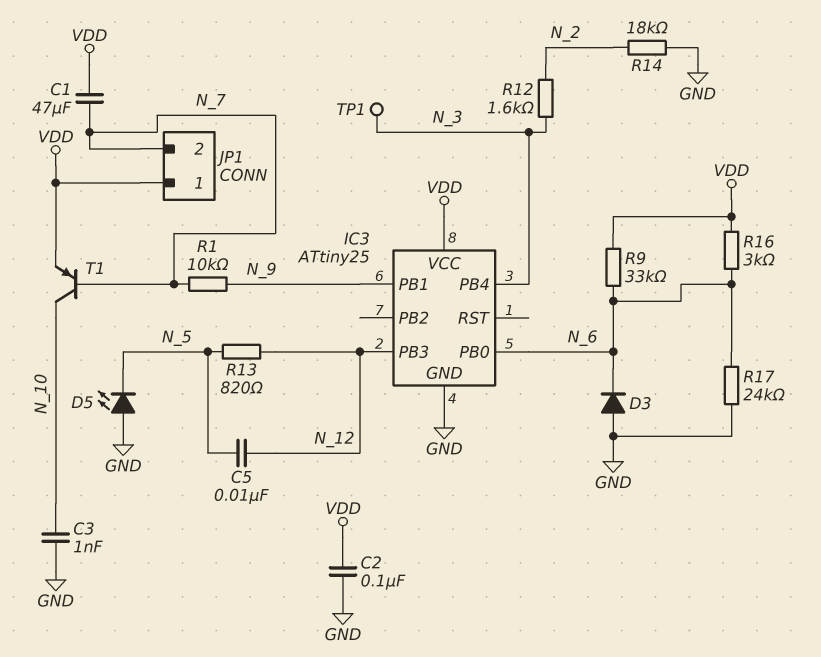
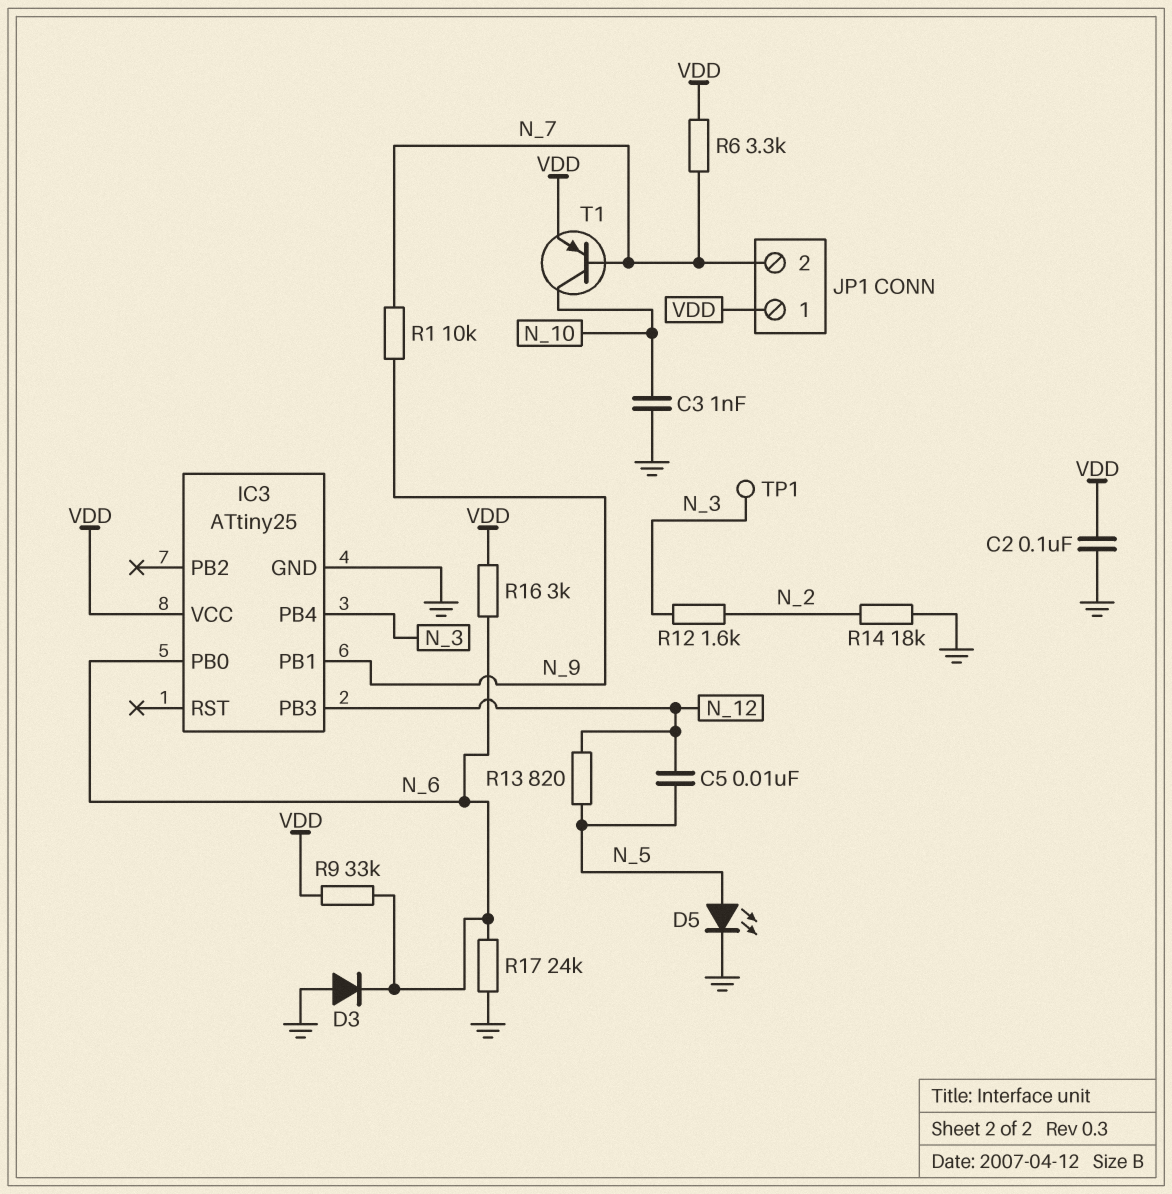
C1: 47uF (N_7, VDD) -> none
D5: LED (A GND, K N_5) -> LED (A N_5, K GND)
R6: none -> 3.3k (N_7, VDD)

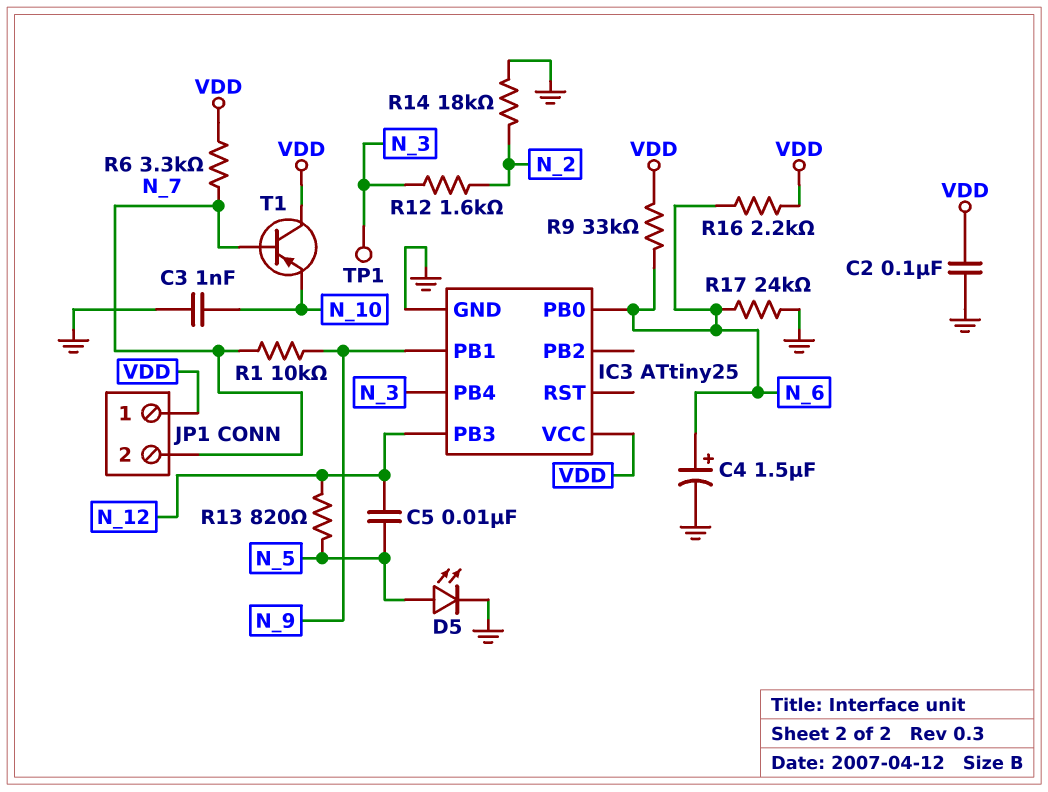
C4: none -> 1.5uF (plus N_6, minus GND)
D3: diode (A GND, K N_6) -> none
R16: 3k (N_6, VDD) -> 2.2k (N_6, VDD)
T1: PNP (B N_7, C N_10, E VDD) -> PNP (B N_7, C VDD, E N_10)

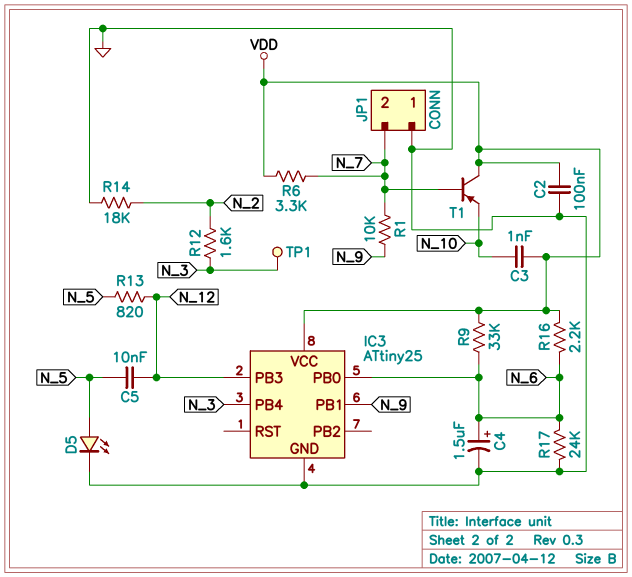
C3: 1nF (GND, N_10) -> 1nF (N_10, VDD)
JP1 pin 1: VDD -> GND

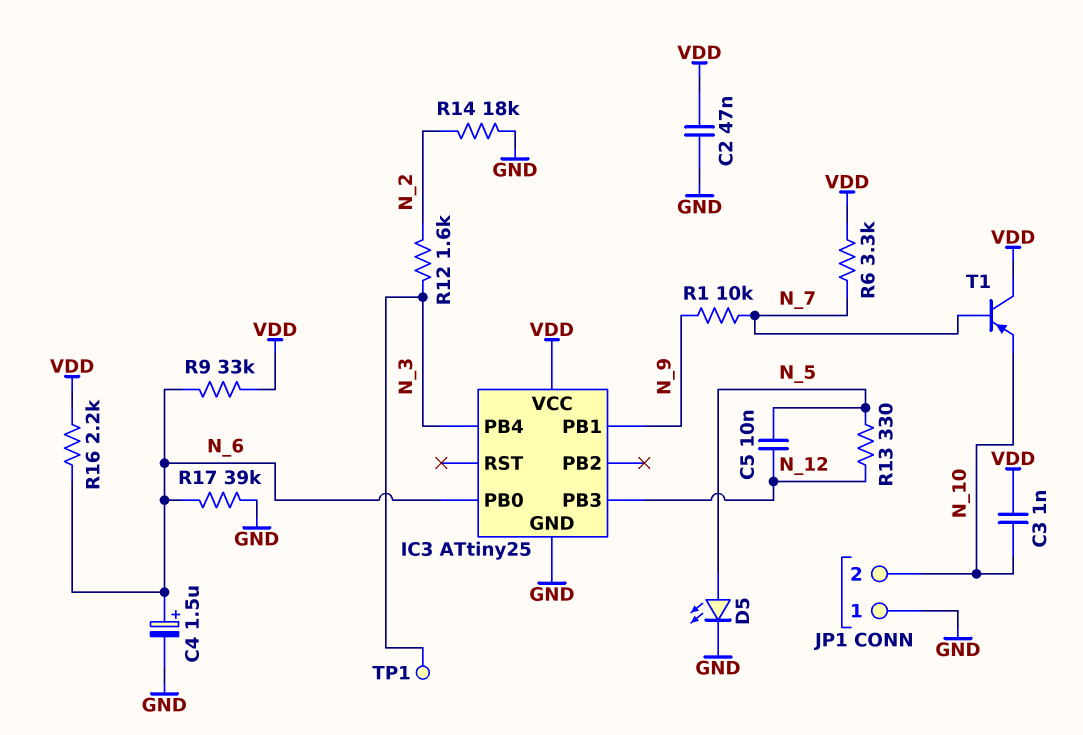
C2: 100nF (GND, VDD) -> 47nF (GND, VDD)
JP1 pin 2: N_7 -> N_10
R13: 820 (N_5, N_12) -> 330 (N_5, N_12)
R17: 24k (GND, N_6) -> 39k (GND, N_6)

